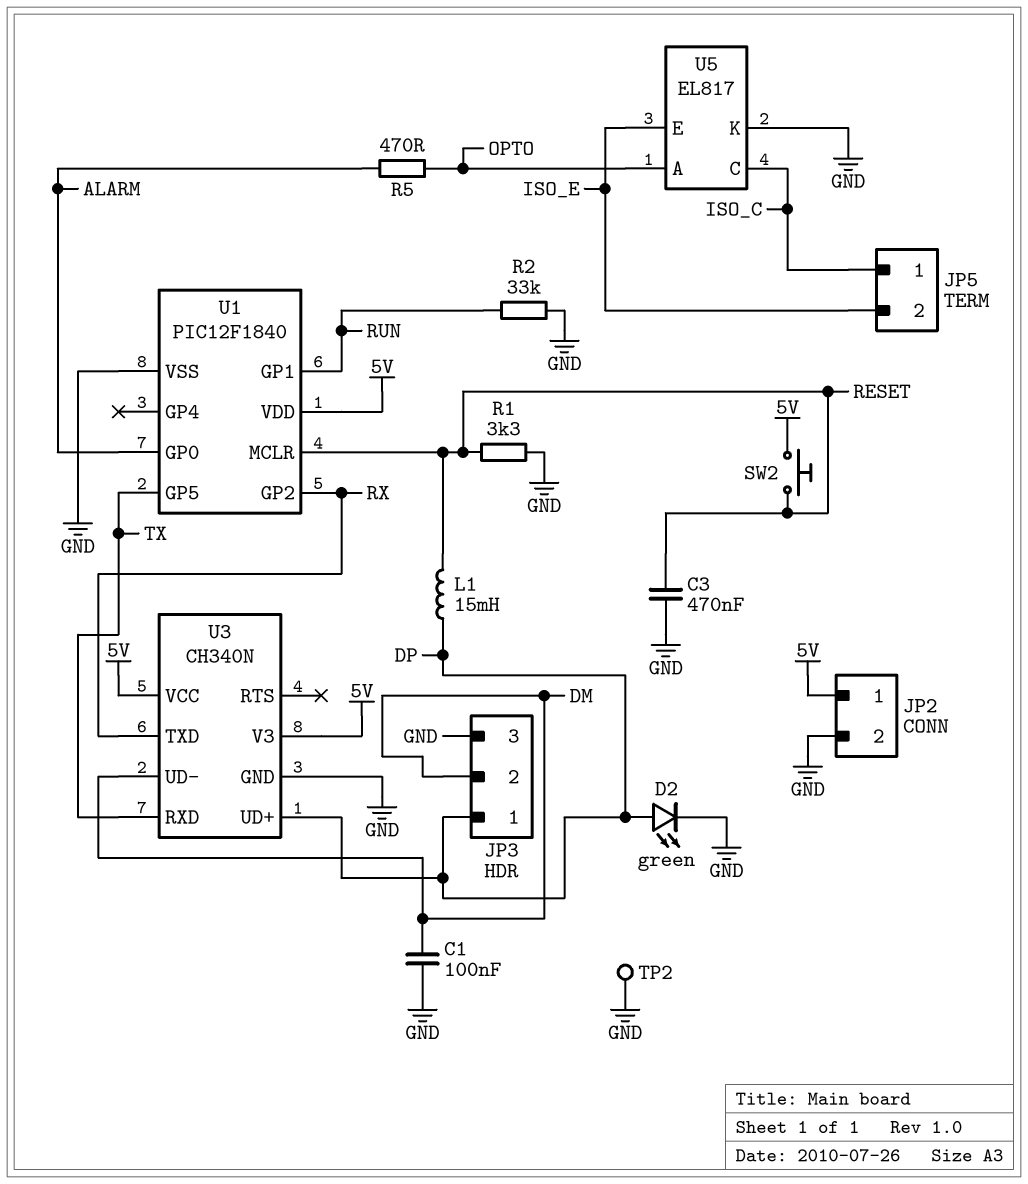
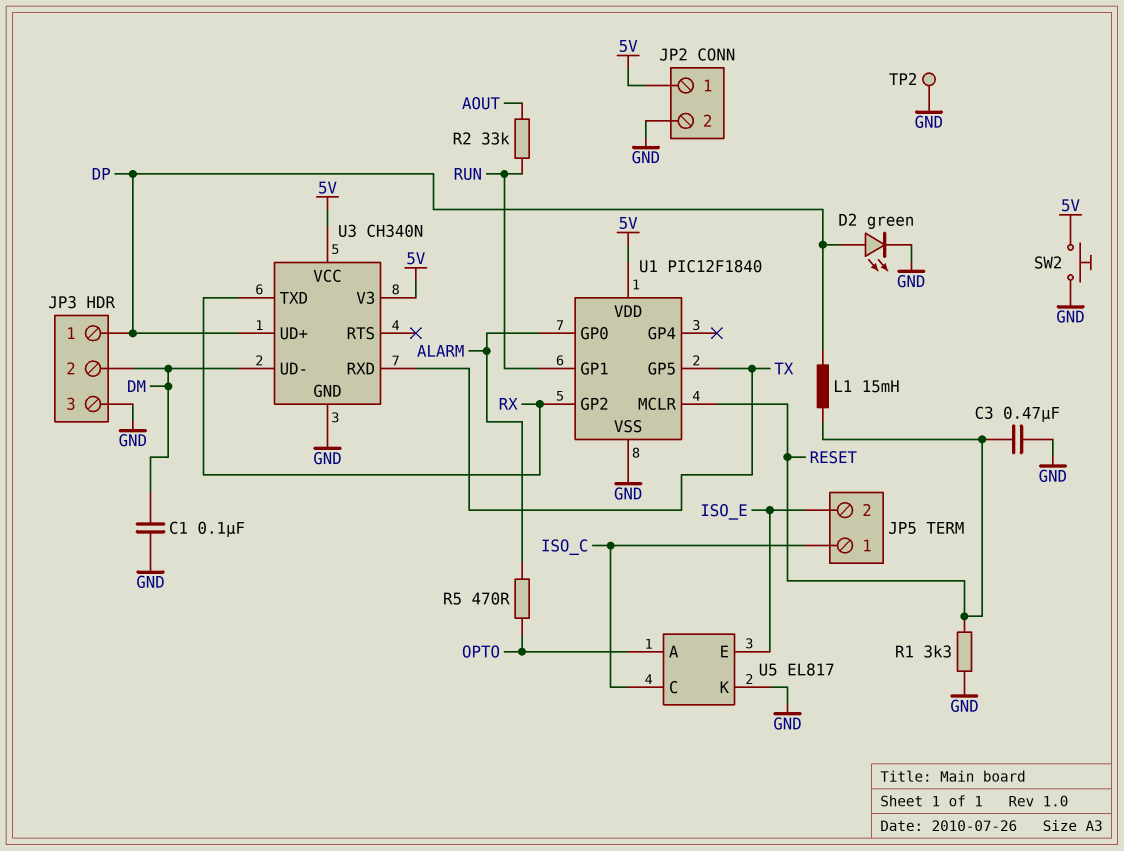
R2: 33k (GND, RUN) -> 33k (AOUT, RUN)
SW2: button (5V, RESET) -> button (5V, GND)

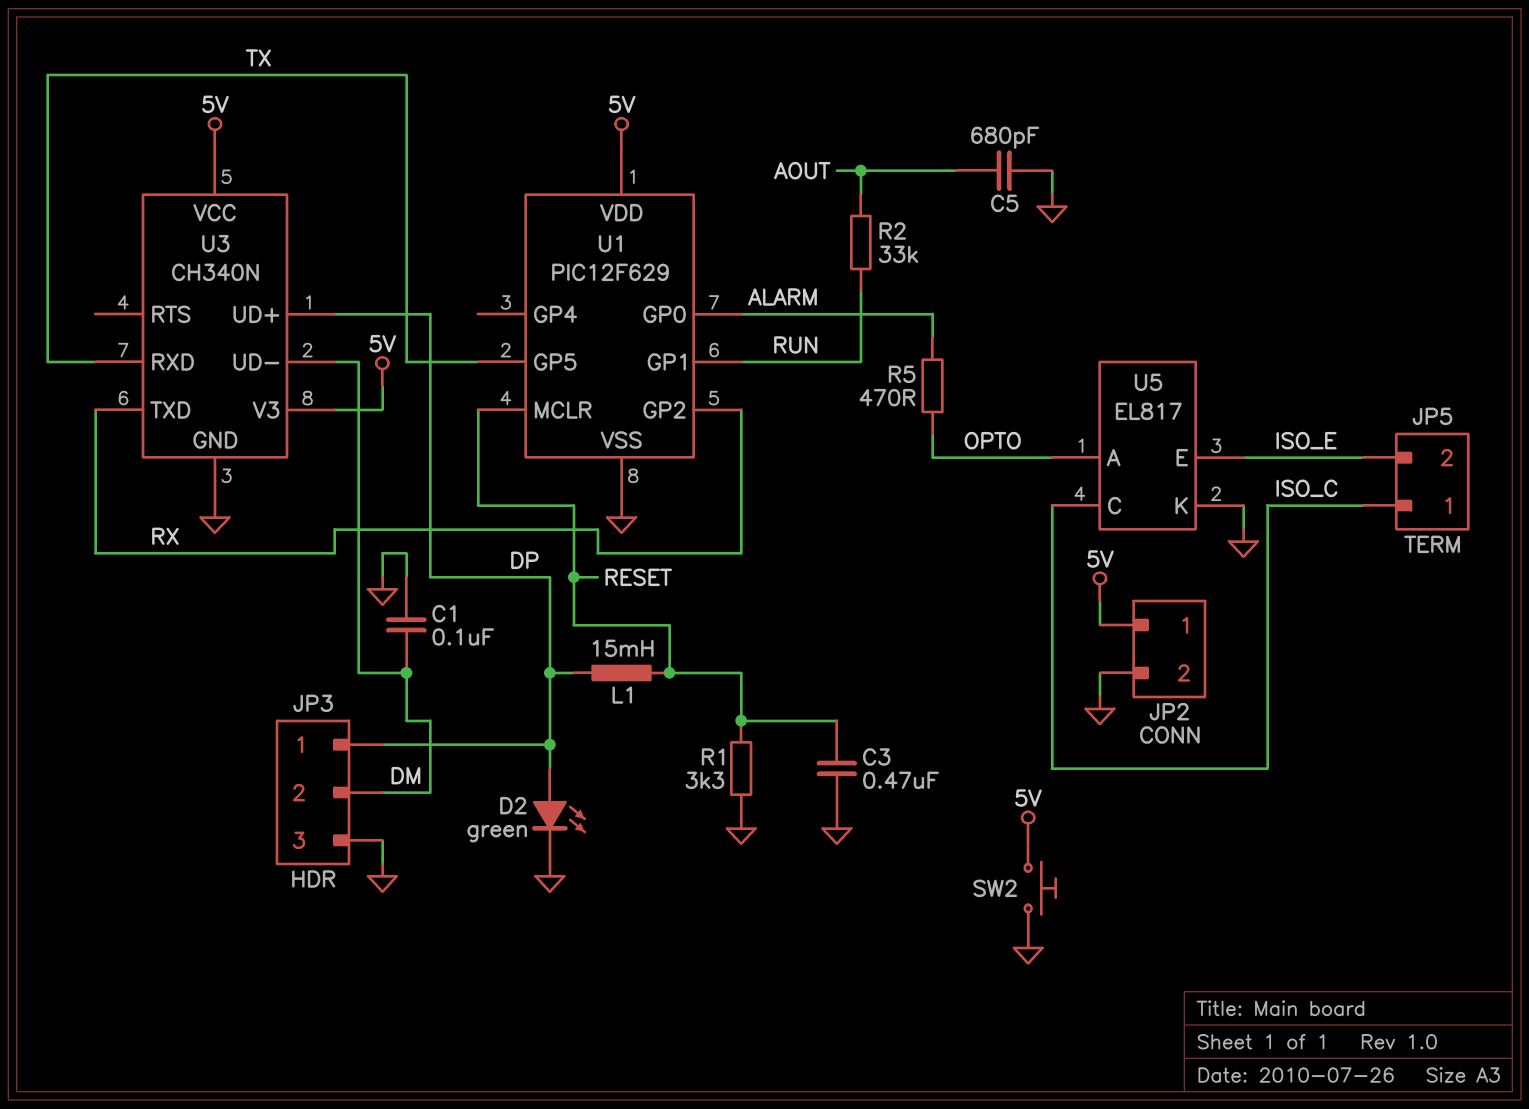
C5: none -> 680pF (AOUT, GND)
TP2: test point (GND) -> none
U1: PIC12F1840 -> PIC12F629

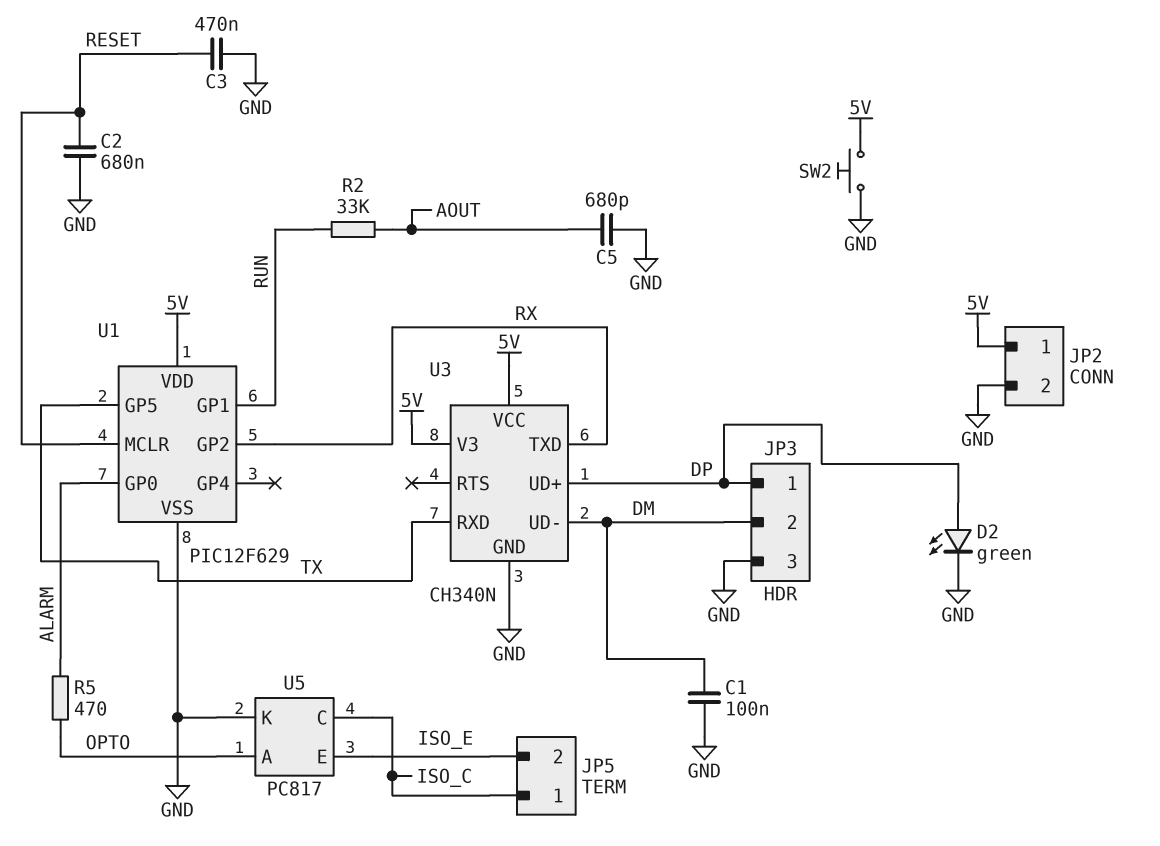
C2: none -> 680nF (GND, RESET)
L1: 15mH (DP, RESET) -> none
R1: 3.3k (GND, RESET) -> none
U5: EL817 -> PC817

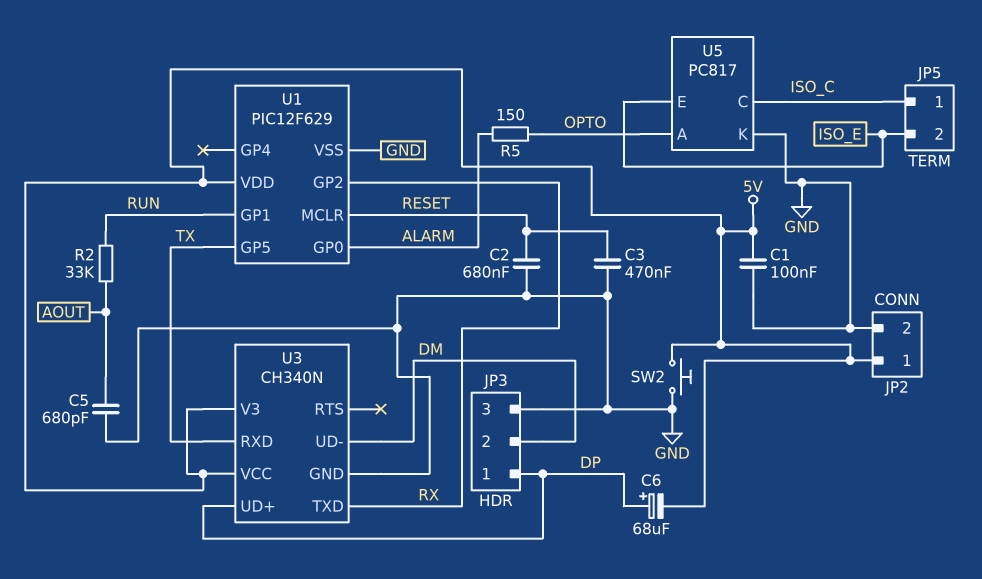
C1: 100nF (DM, GND) -> 100nF (5V, GND)
C6: none -> 68uF (plus DP, minus 5V)
D2: LED green (A DP, K GND) -> none
R5: 470 (ALARM, OPTO) -> 150 (ALARM, OPTO)

